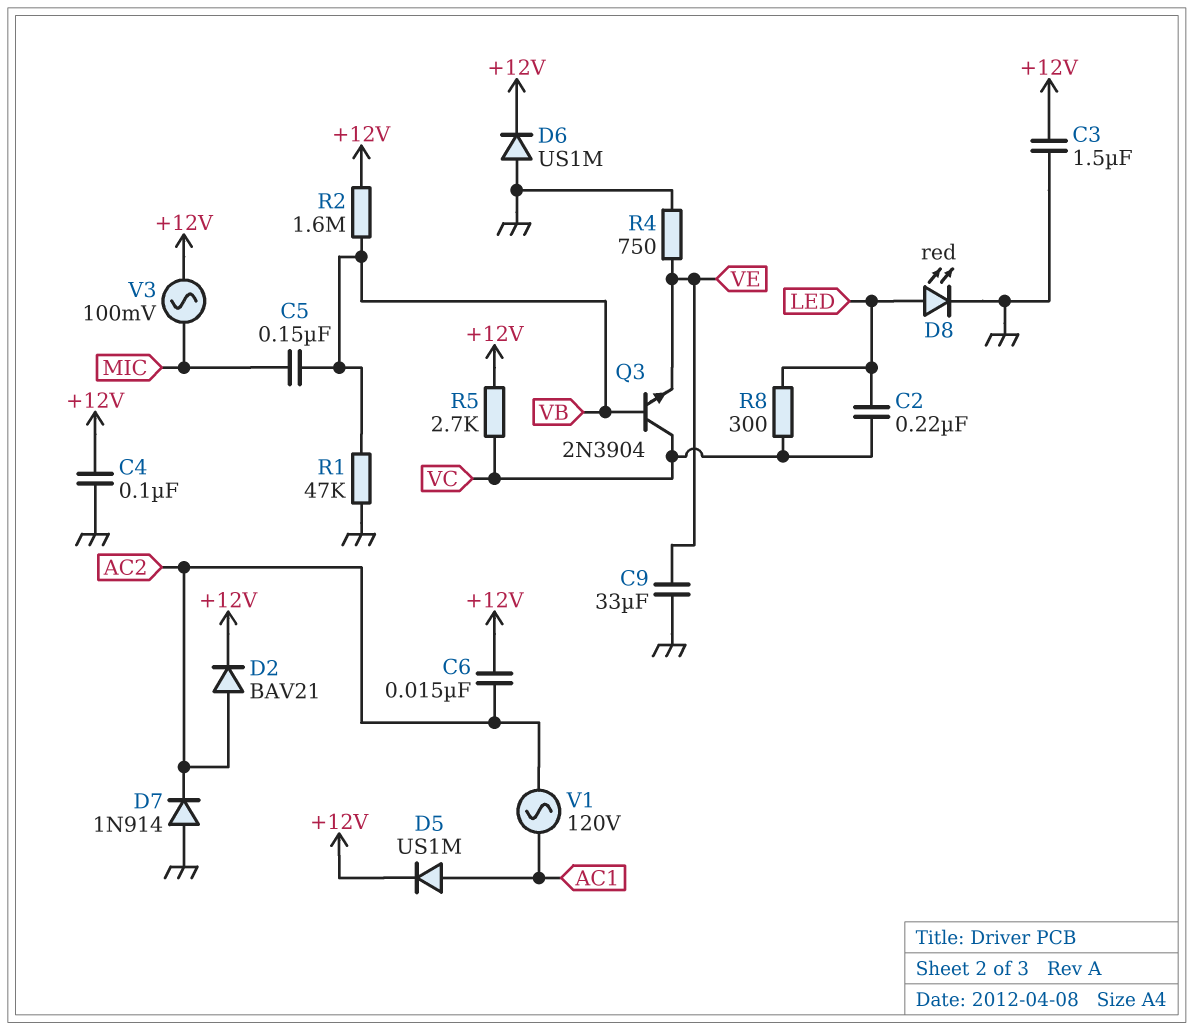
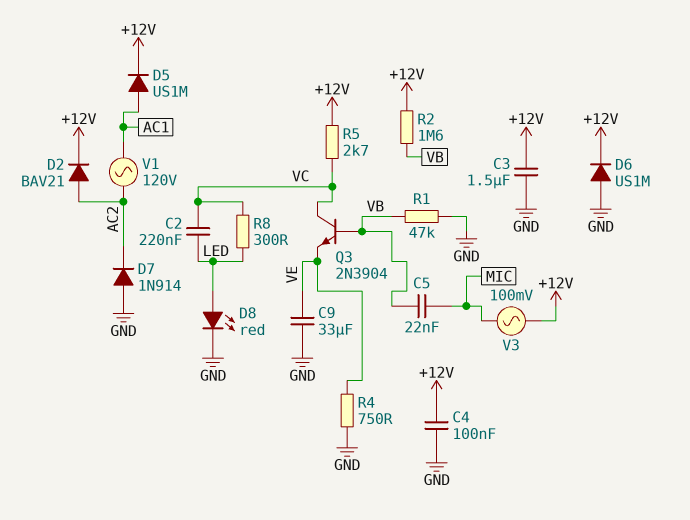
C5: 150nF (MIC, VB) -> 22nF (MIC, VB)
C6: 15nF (+12V, AC2) -> none

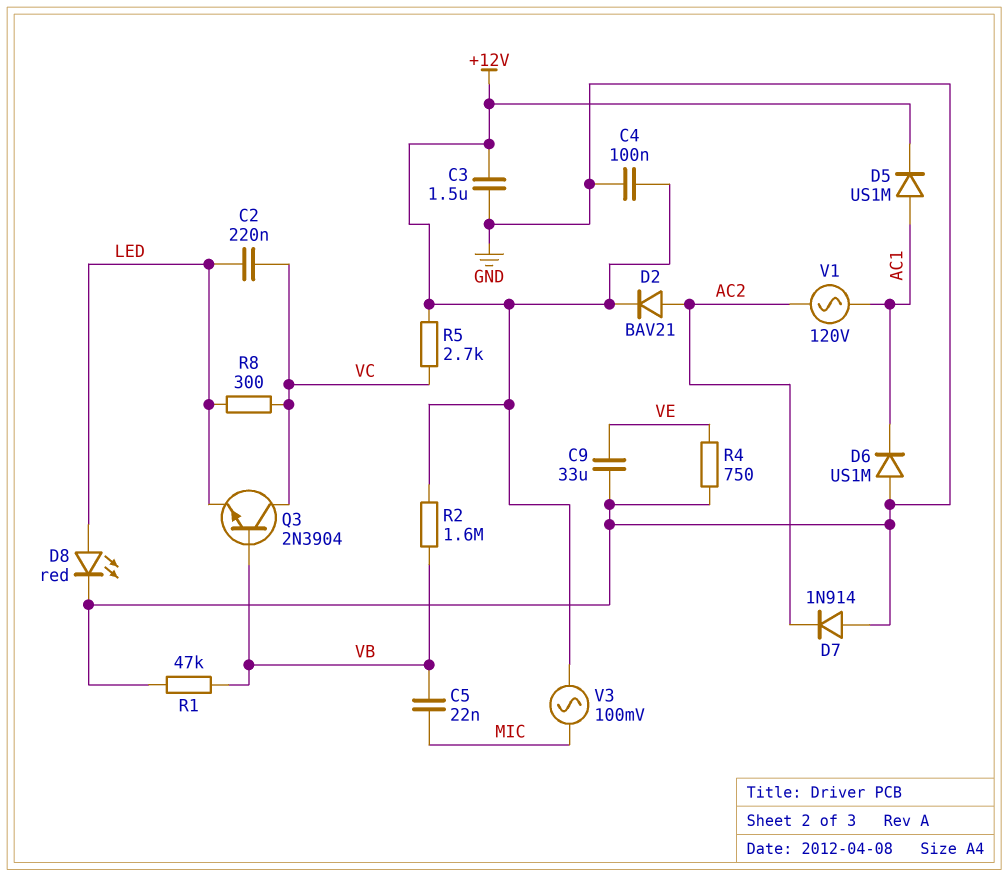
D6: diode US1M (A GND, K +12V) -> diode US1M (A GND, K AC1)
Q3: NPN 2N3904 (B VB, C VC, E VE) -> NPN 2N3904 (B VB, C VC, E LED)

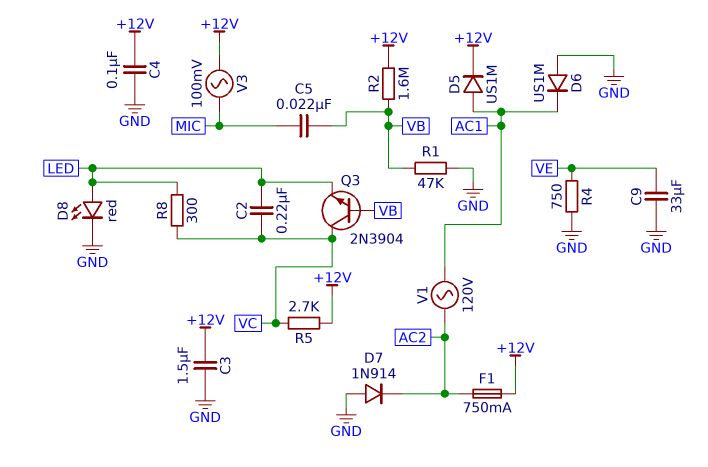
D2: diode BAV21 (A AC2, K +12V) -> none
F1: none -> 750mA (+12V, AC2)

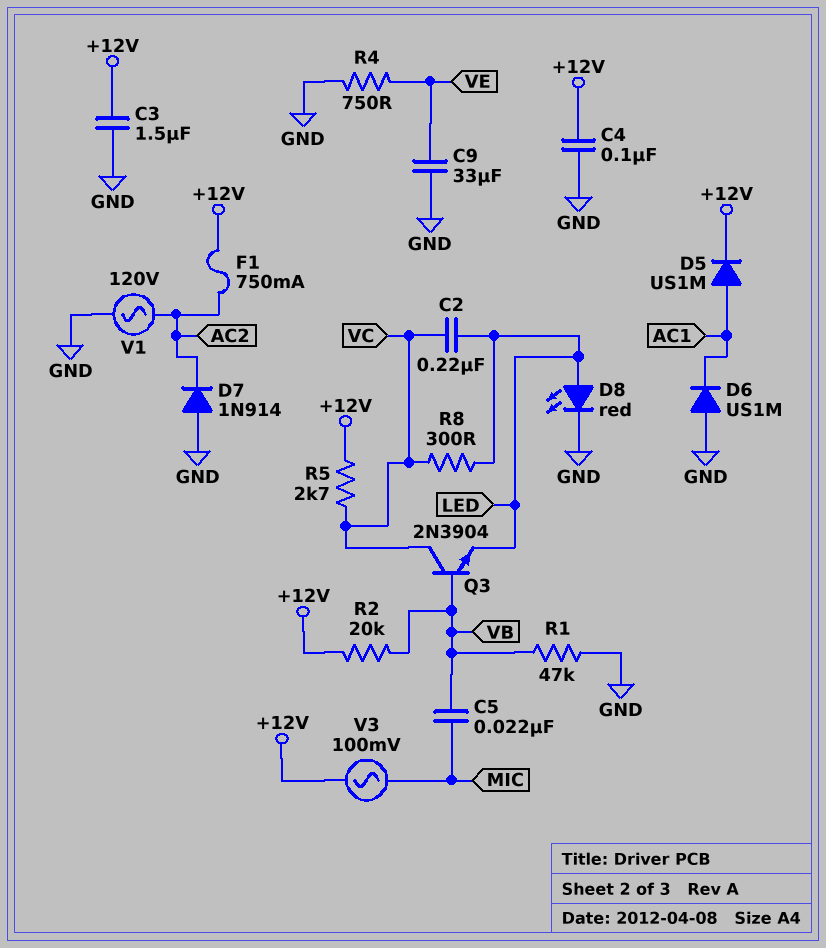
R2: 1.6M (+12V, VB) -> 20k (+12V, VB)
V1: AC 120V (AC1, AC2) -> AC 120V (AC2, GND)

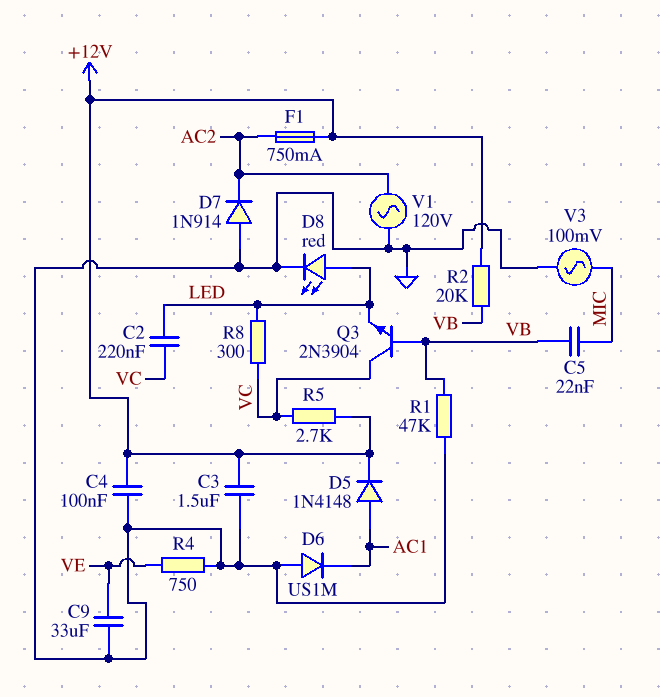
D5: diode US1M (A AC1, K +12V) -> diode 1N4148 (A AC1, K +12V)
V3: AC 100mV (+12V, MIC) -> AC 100mV (GND, MIC)

